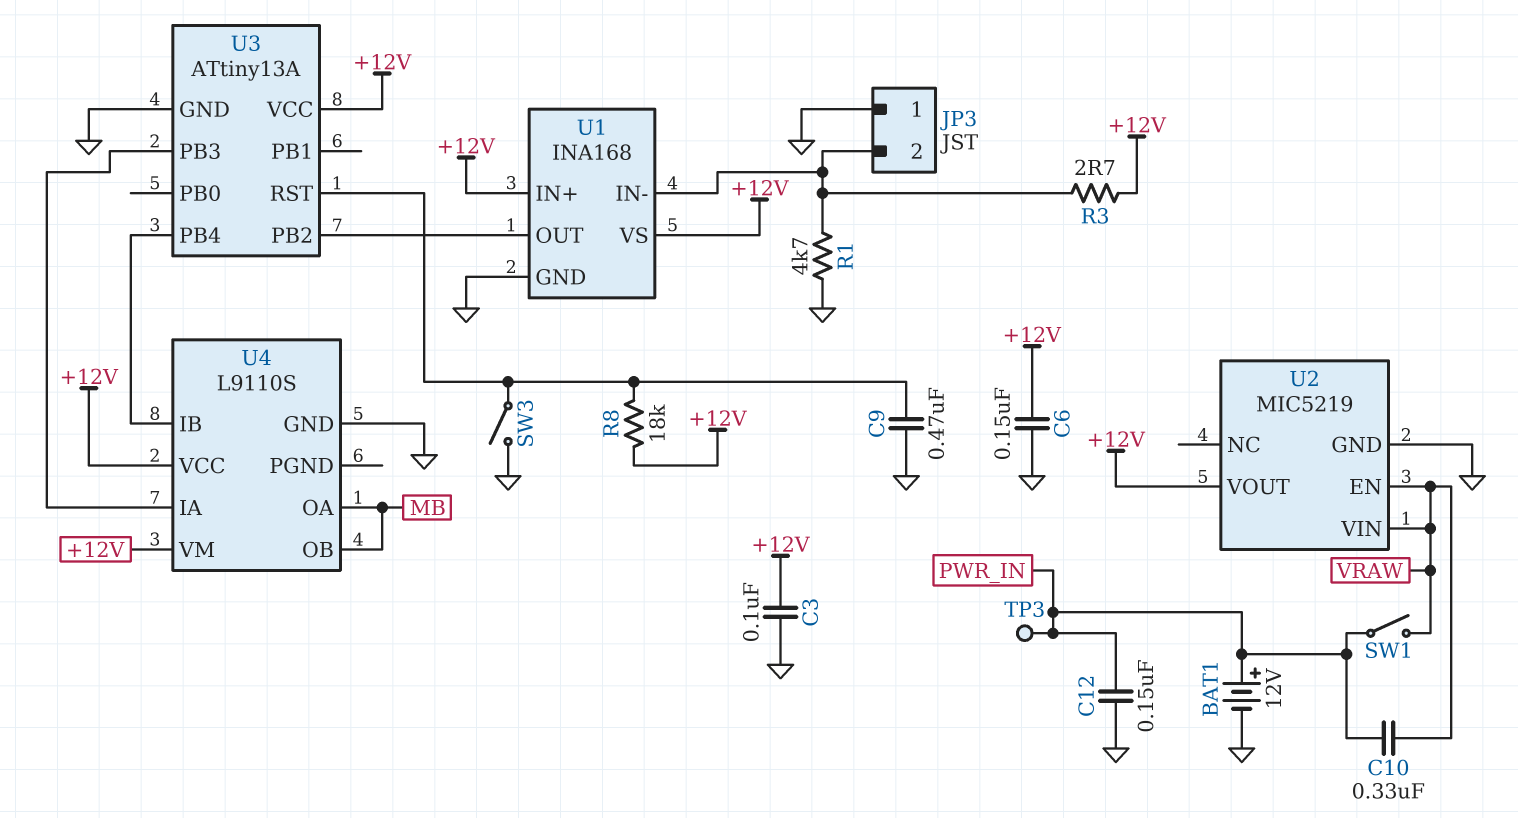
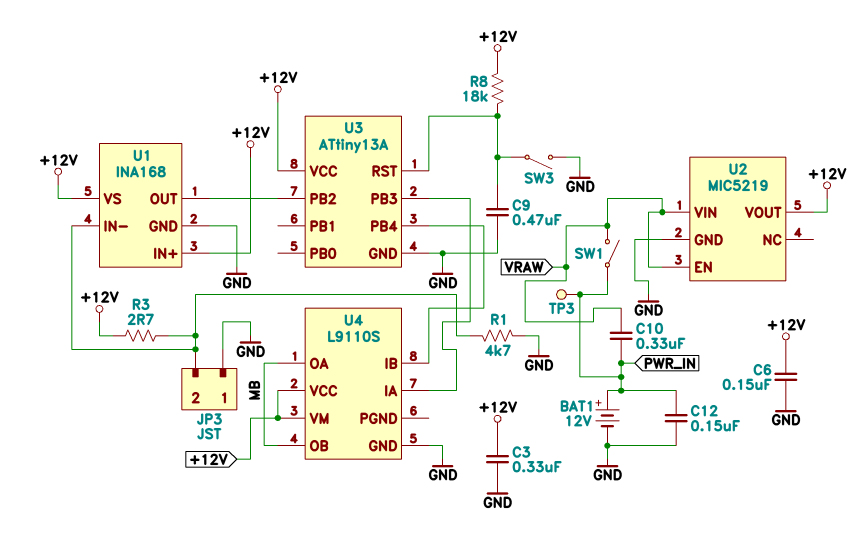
C3: 100nF (+12V, GND) -> 330nF (+12V, GND)

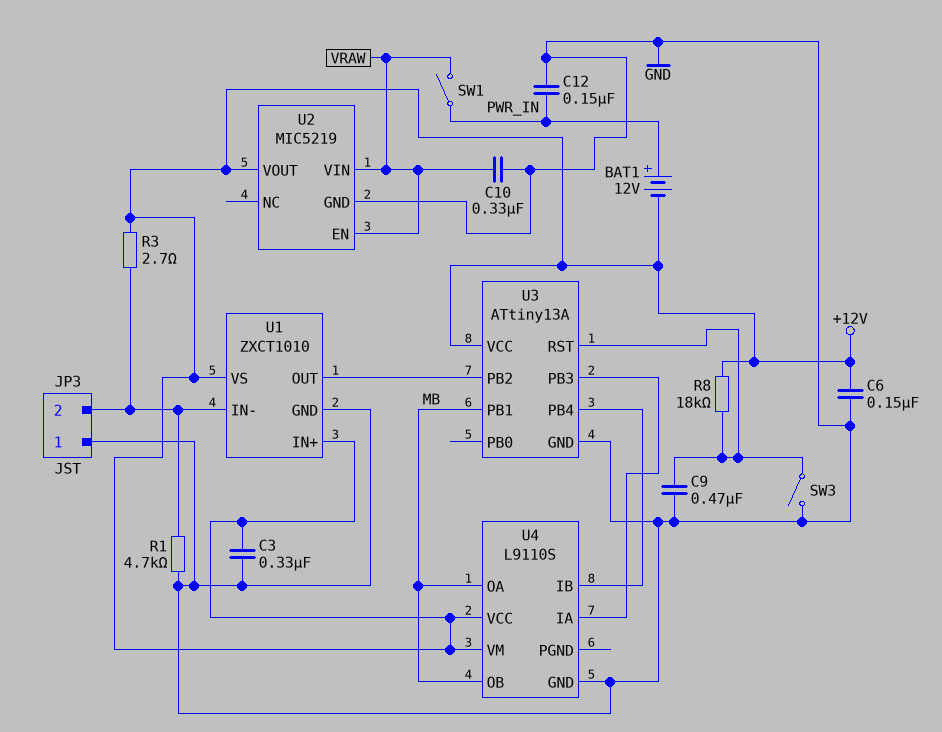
BAT1: 12V (plus PWR_IN, minus GND) -> 12V (plus PWR_IN, minus +12V)
C10: 330nF (PWR_IN, VRAW) -> 330nF (GND, VRAW)
TP3: test point (PWR_IN) -> none
U1: INA168 -> ZXCT1010
U3 pin PB1: none -> MB

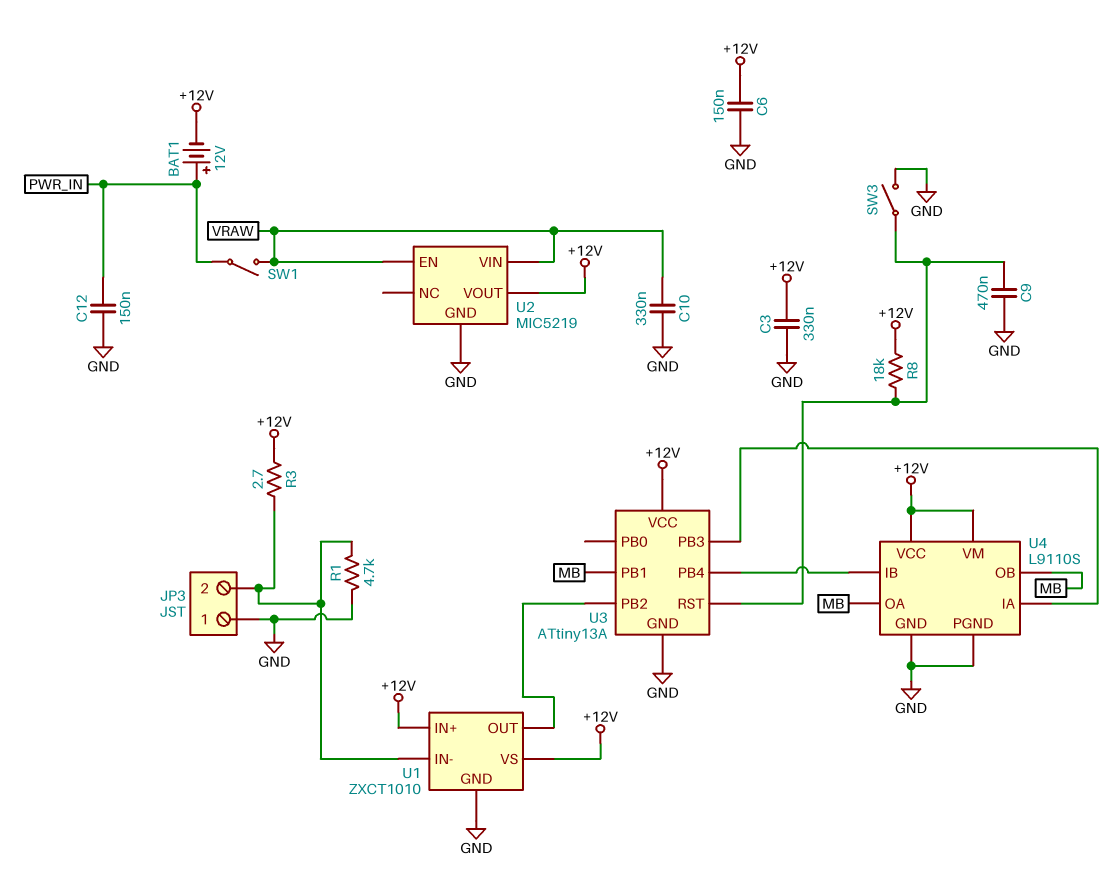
U4 pin PGND: none -> GND

